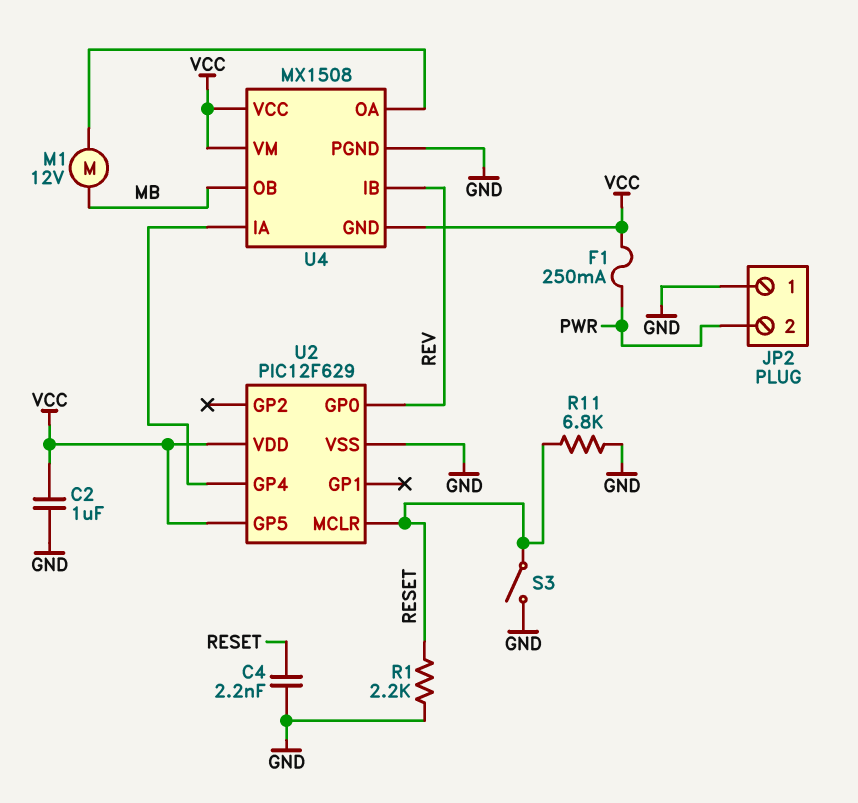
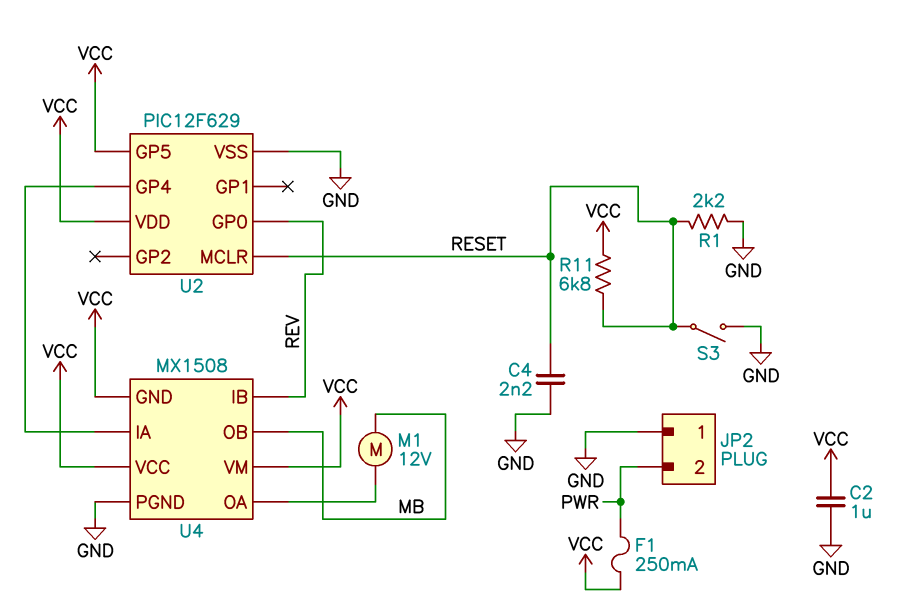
R11: 6.8k (GND, RESET) -> 6.8k (RESET, VCC)

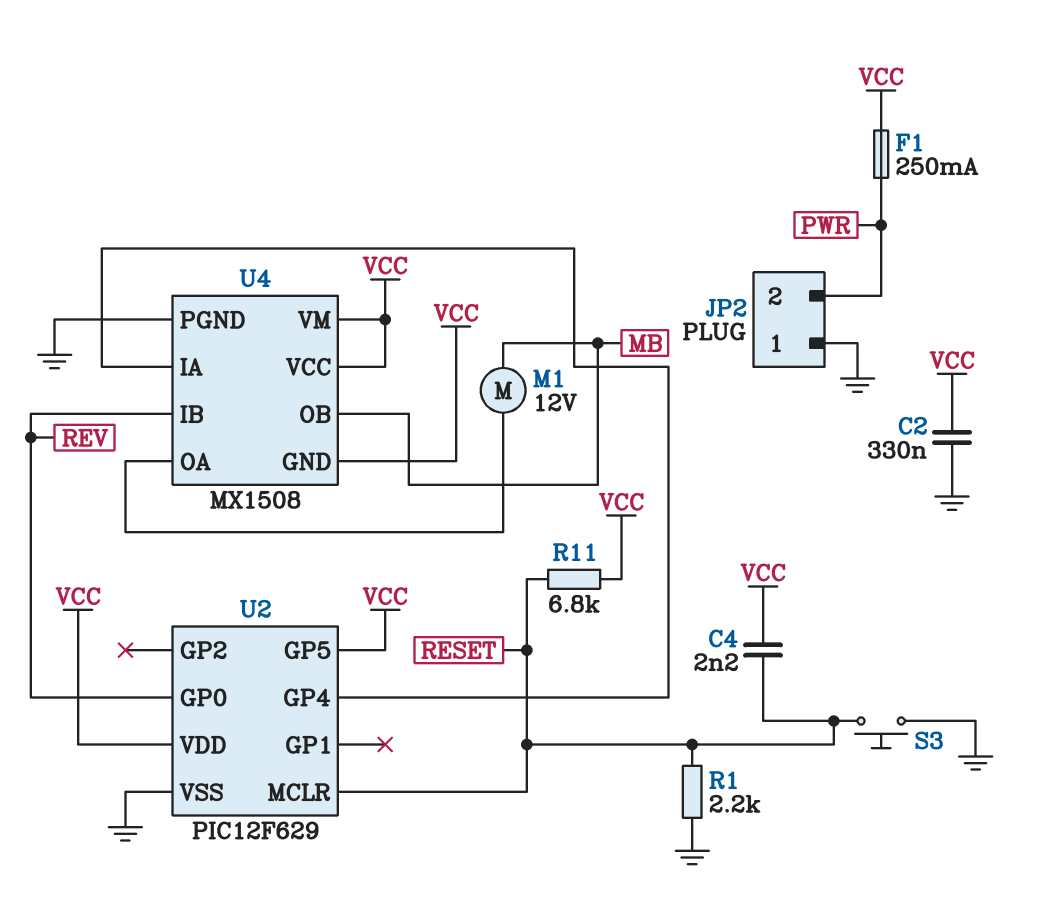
C2: 1uF (GND, VCC) -> 330nF (GND, VCC)
C4: 2.2nF (GND, RESET) -> 2.2nF (RESET, VCC)
S3: switch (GND, RESET) -> button (GND, RESET)

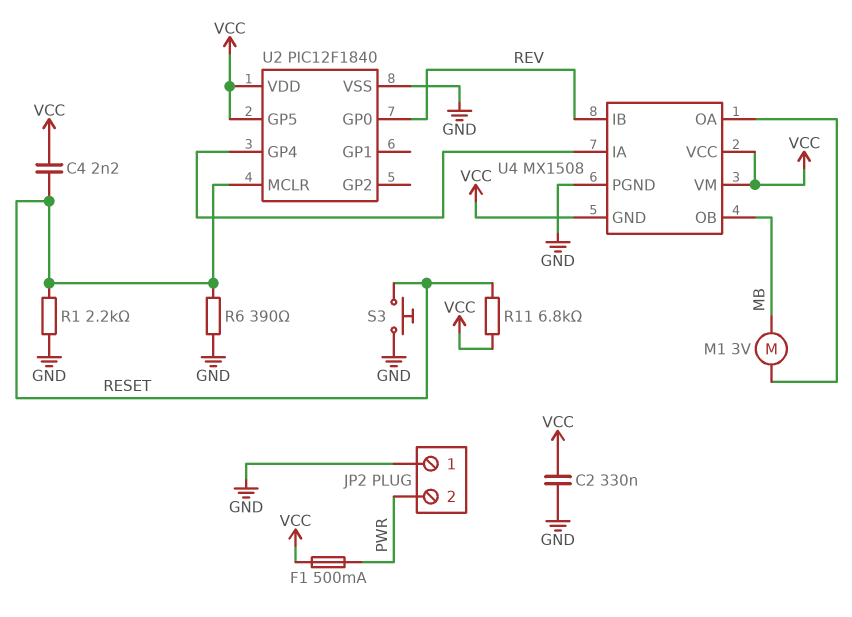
F1: 250mA (PWR, VCC) -> 500mA (PWR, VCC)
M1: motor 12V (MB, U4/OA) -> motor 3V (MB, U4/OA)
R6: none -> 390 (GND, RESET)
U2: PIC12F629 -> PIC12F1840

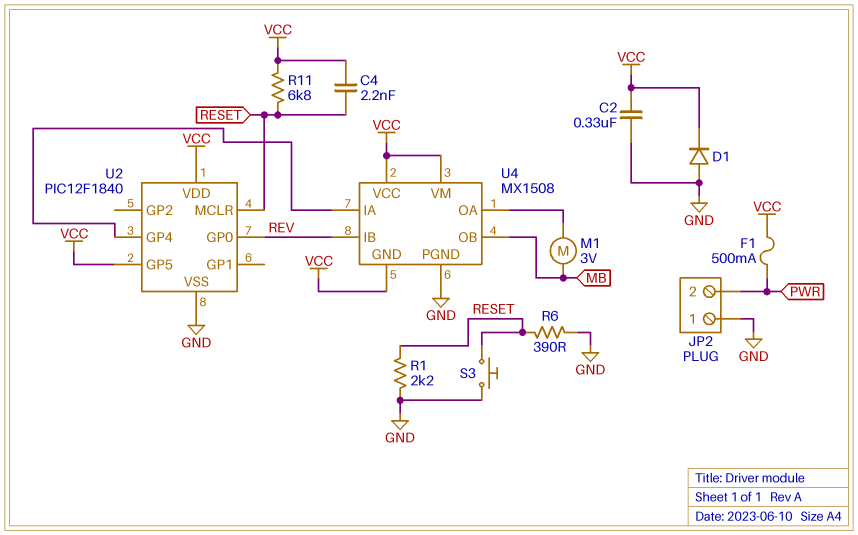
D1: none -> diode (A GND, K VCC)

